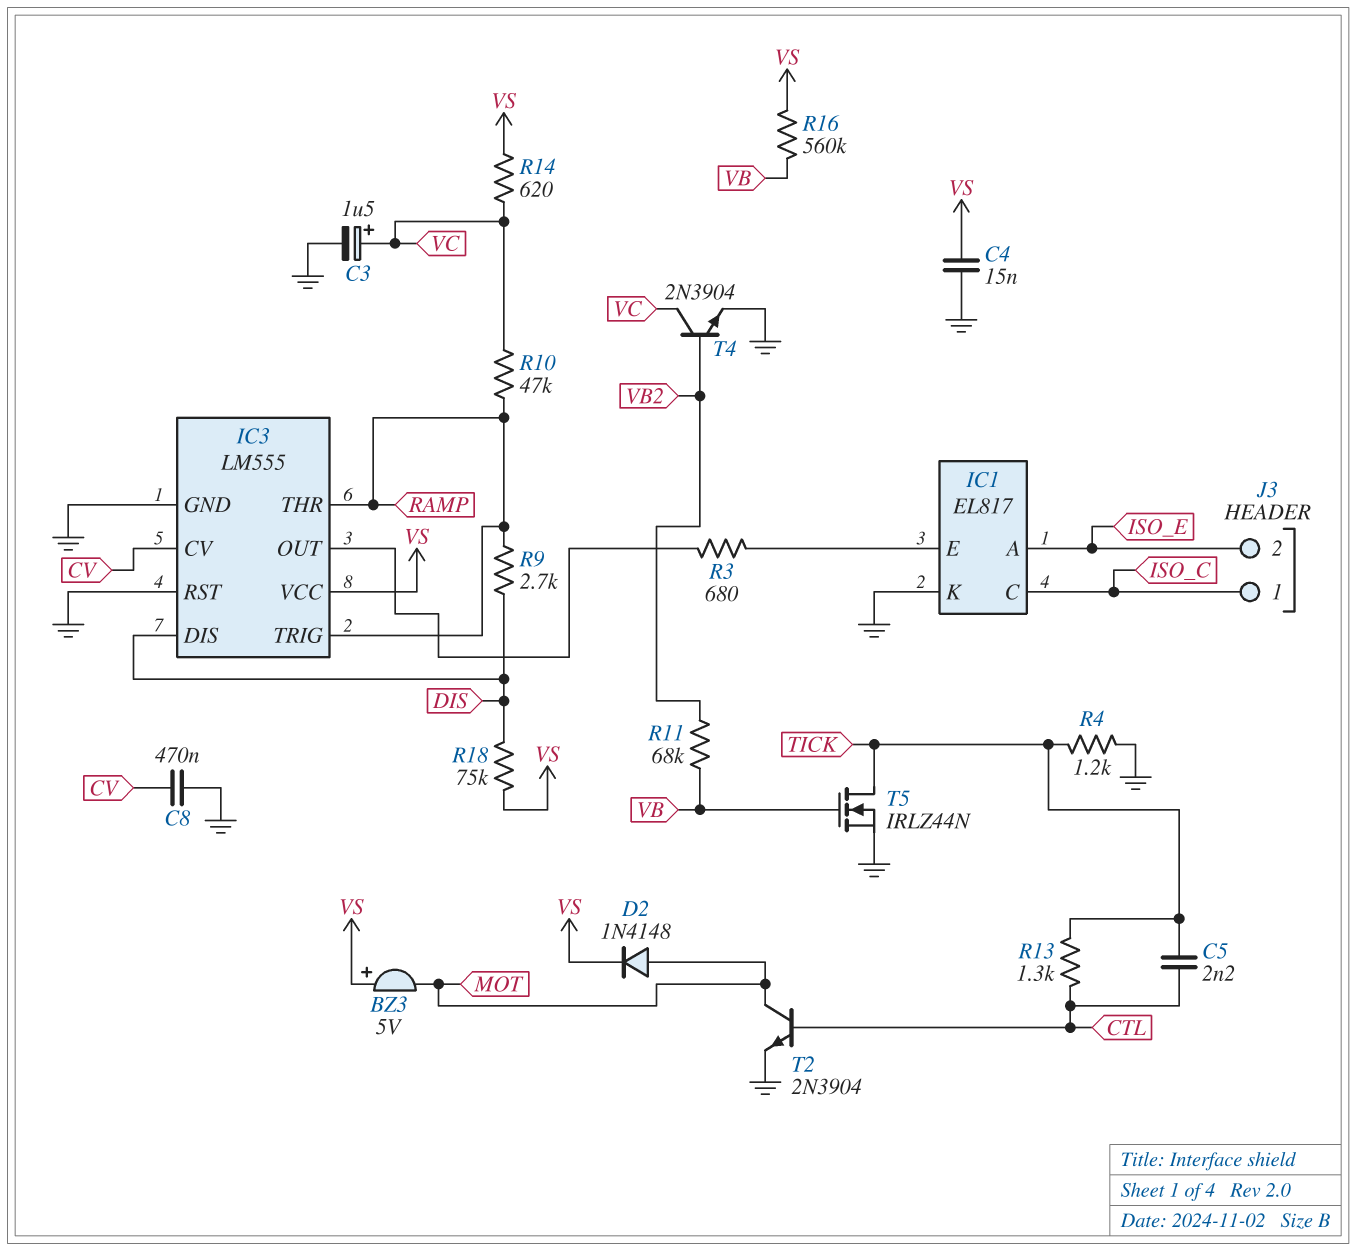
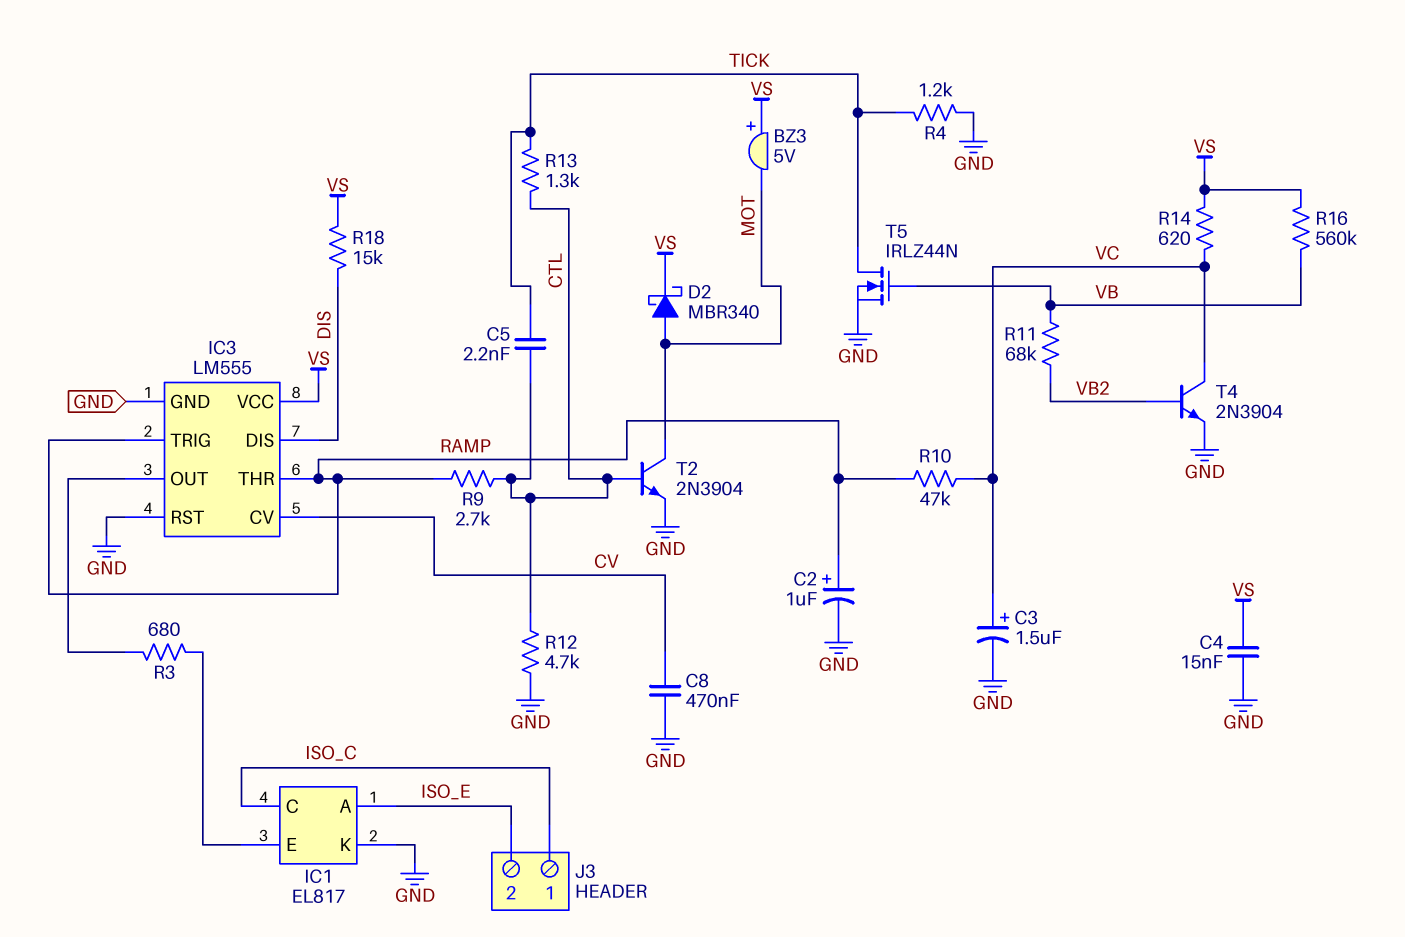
C2: none -> 1uF (plus RAMP, minus GND)
D2: diode 1N4148 (A MOT, K VS) -> schottky MBR340 (A MOT, K VS)
R9: 2.7k (DIS, RAMP) -> 2.7k (CTL, RAMP)
R12: none -> 4.7k (CTL, GND)
R18: 75k (DIS, VS) -> 15k (DIS, VS)

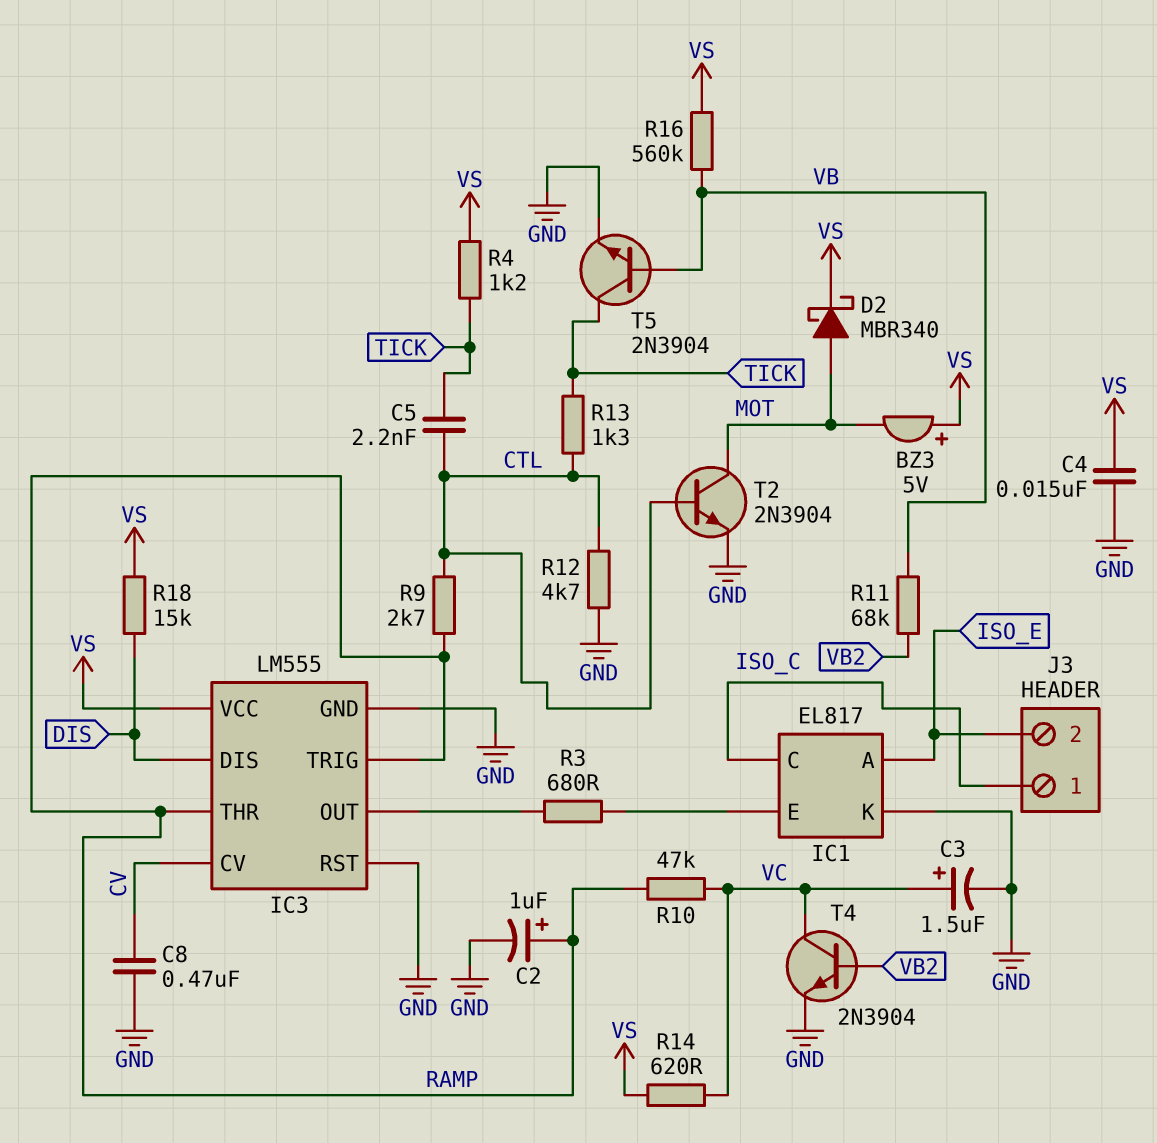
R4: 1.2k (GND, TICK) -> 1.2k (TICK, VS)
T5: NMOS IRLZ44N (G VB, D TICK, S GND) -> NPN 2N3904 (B VB, C TICK, E GND)

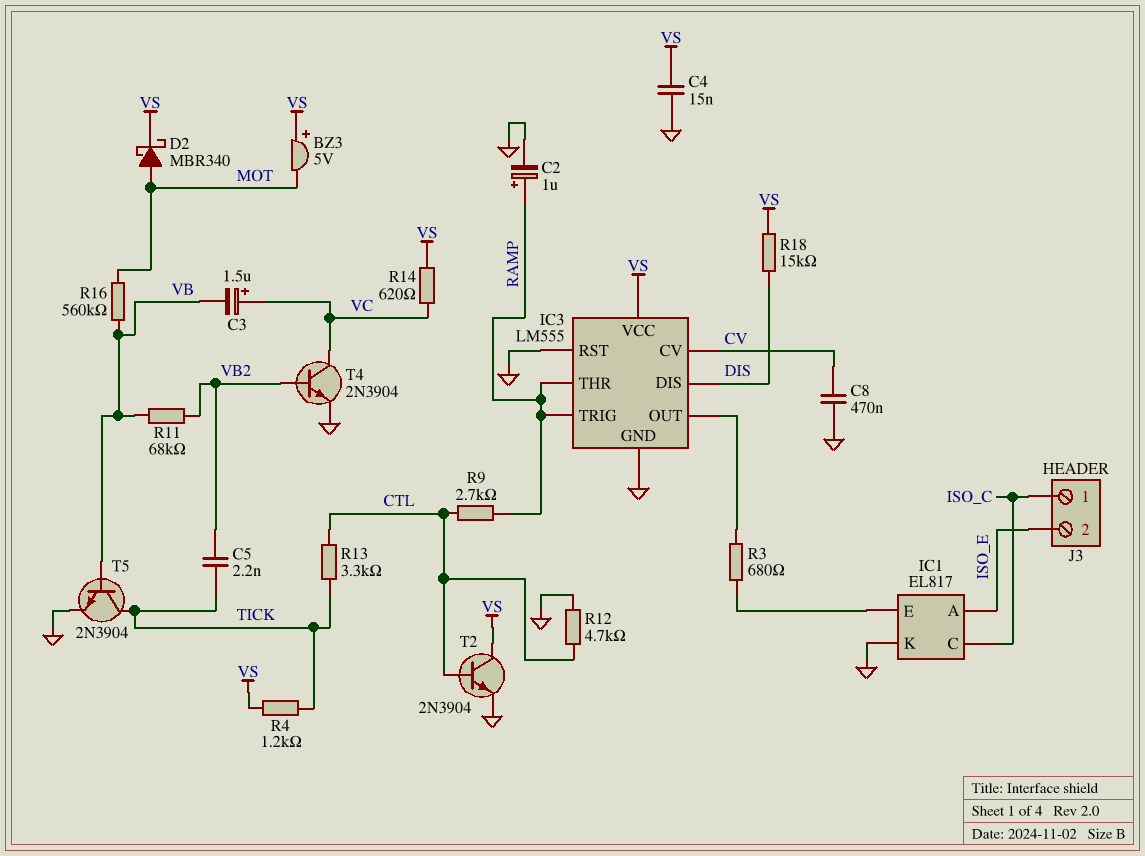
C3: 1.5uF (plus VC, minus GND) -> 1.5uF (plus VC, minus VB)
C5: 2.2nF (CTL, TICK) -> 2.2nF (TICK, VB2)
R10: 47k (RAMP, VC) -> none
R13: 1.3k (CTL, TICK) -> 3.3k (CTL, TICK)
R16: 560k (VB, VS) -> 560k (MOT, VB)
T2: NPN 2N3904 (B CTL, C MOT, E GND) -> NPN 2N3904 (B CTL, C VS, E GND)

